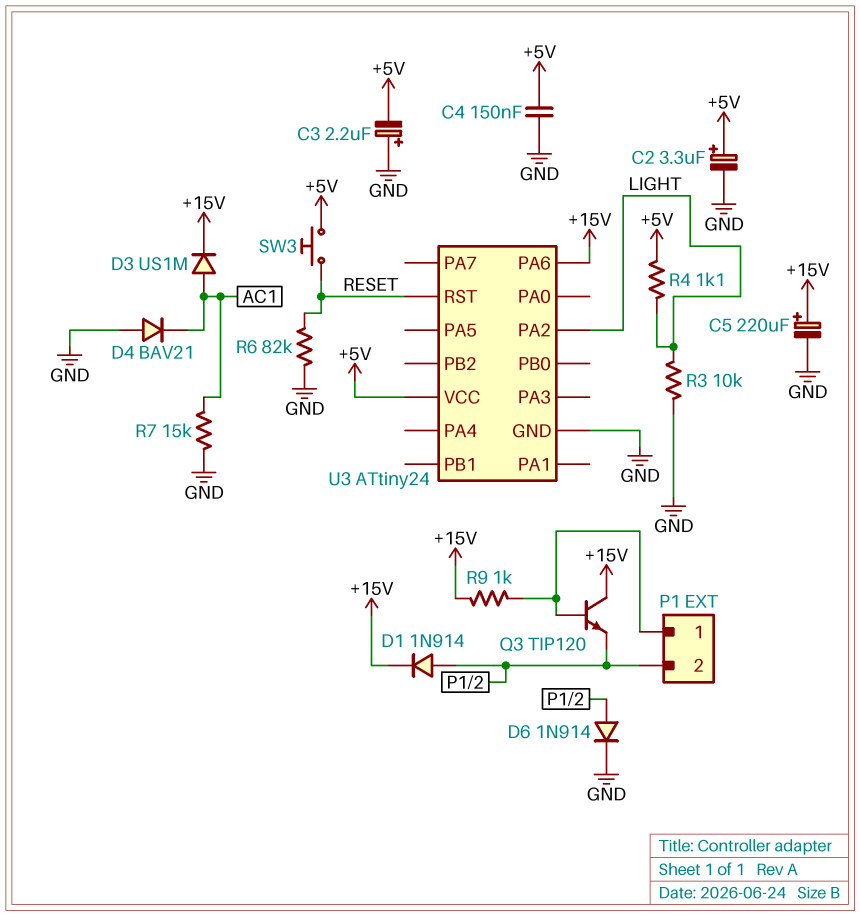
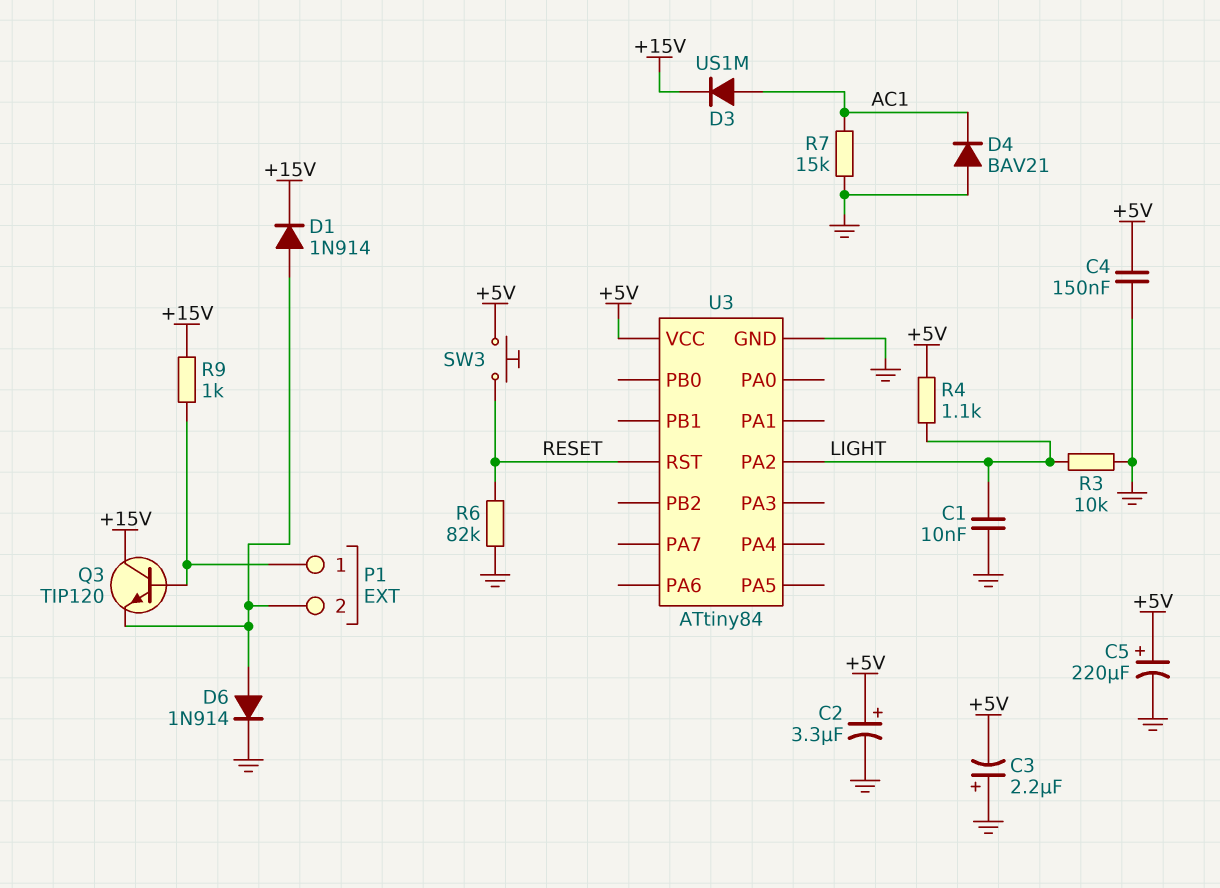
C1: none -> 10nF (GND, LIGHT)
C5: 220uF (plus +15V, minus GND) -> 220uF (plus +5V, minus GND)
U3: ATtiny24 -> ATtiny84
U3 pin PA6: +15V -> none

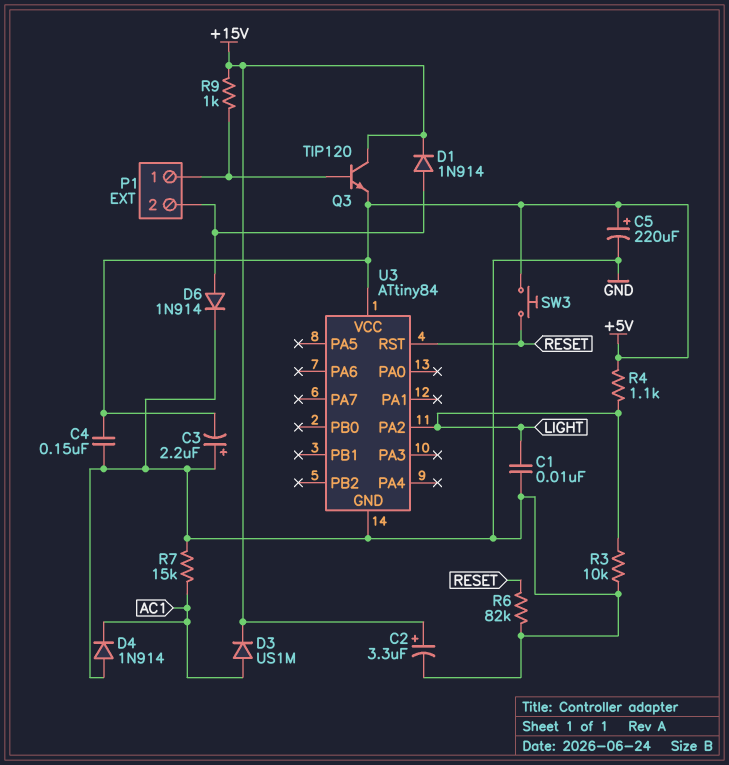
C2: 3.3uF (plus +5V, minus GND) -> 3.3uF (plus +15V, minus GND)
D4: diode BAV21 (A GND, K AC1) -> diode 1N914 (A GND, K AC1)
Q3: NPN TIP120 (B P1/1, C +15V, E P1/2) -> NPN TIP120 (B P1/1, C +15V, E +5V)

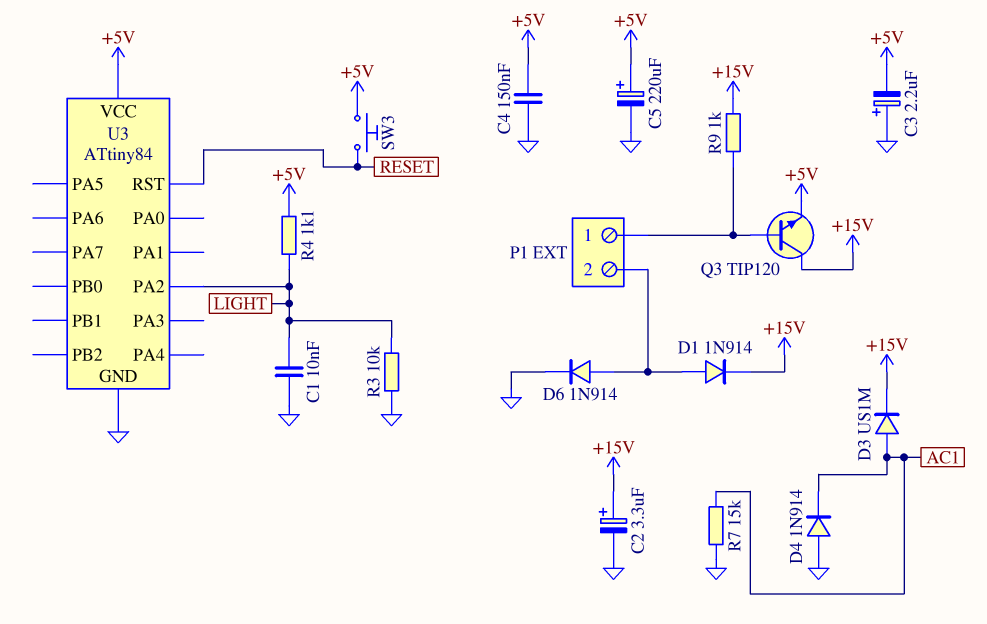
R6: 82k (GND, RESET) -> none

